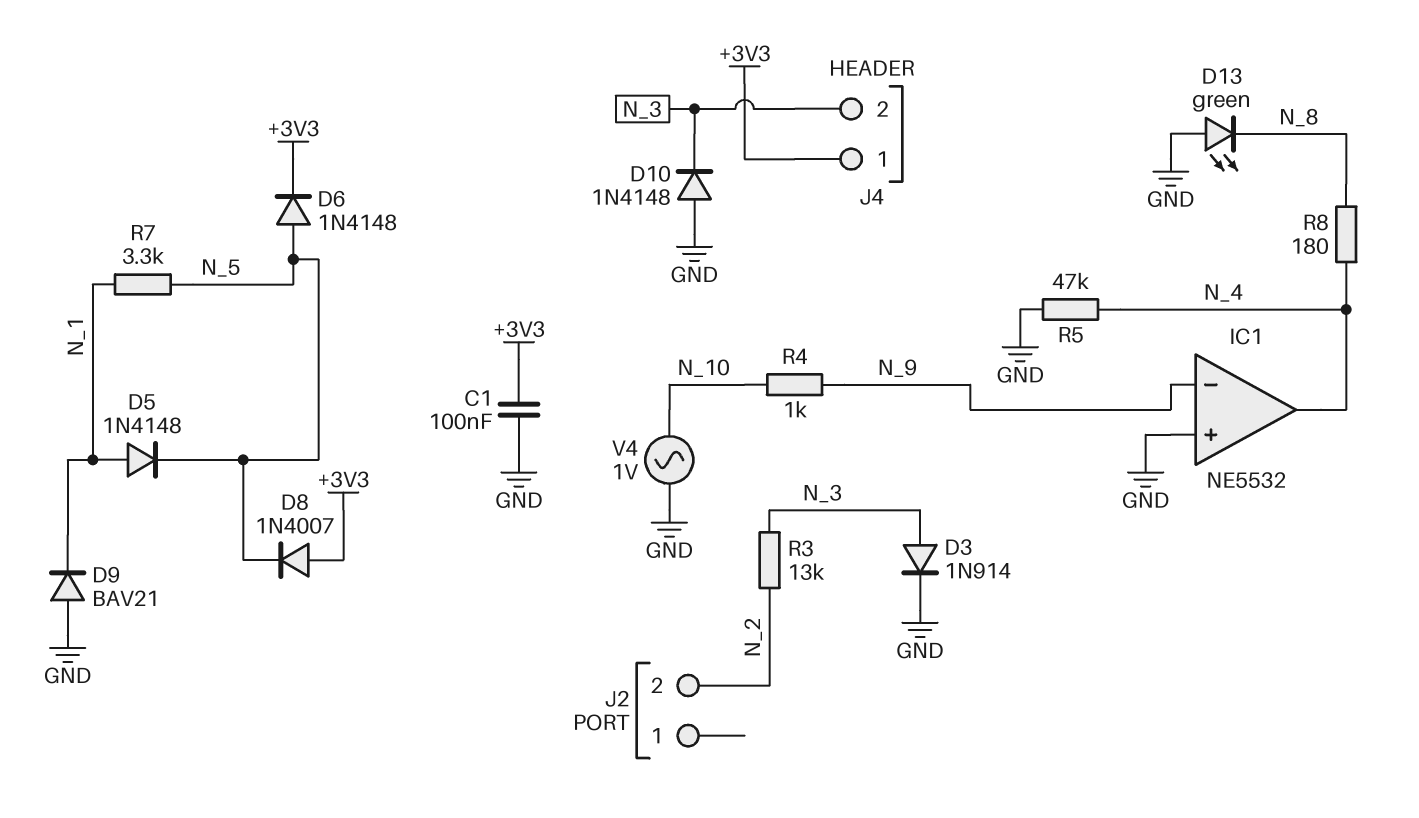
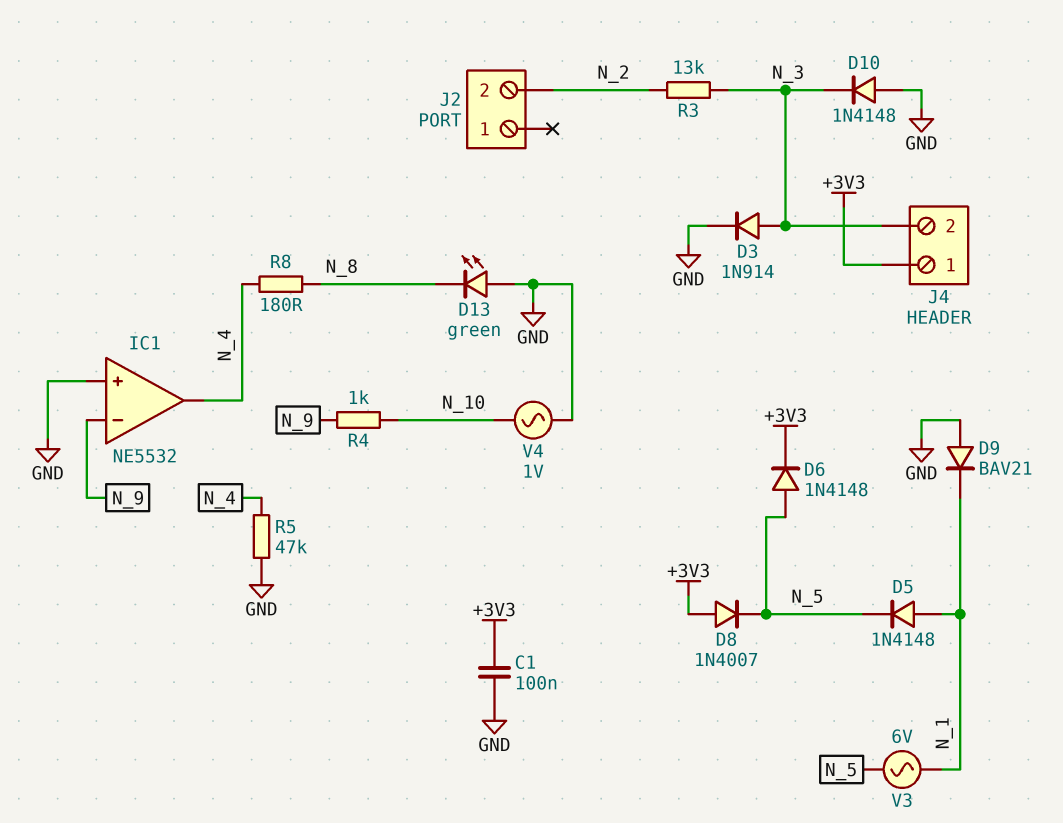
R7: 3.3k (N_1, N_5) -> none
V3: none -> AC 6V (N_1, N_5)

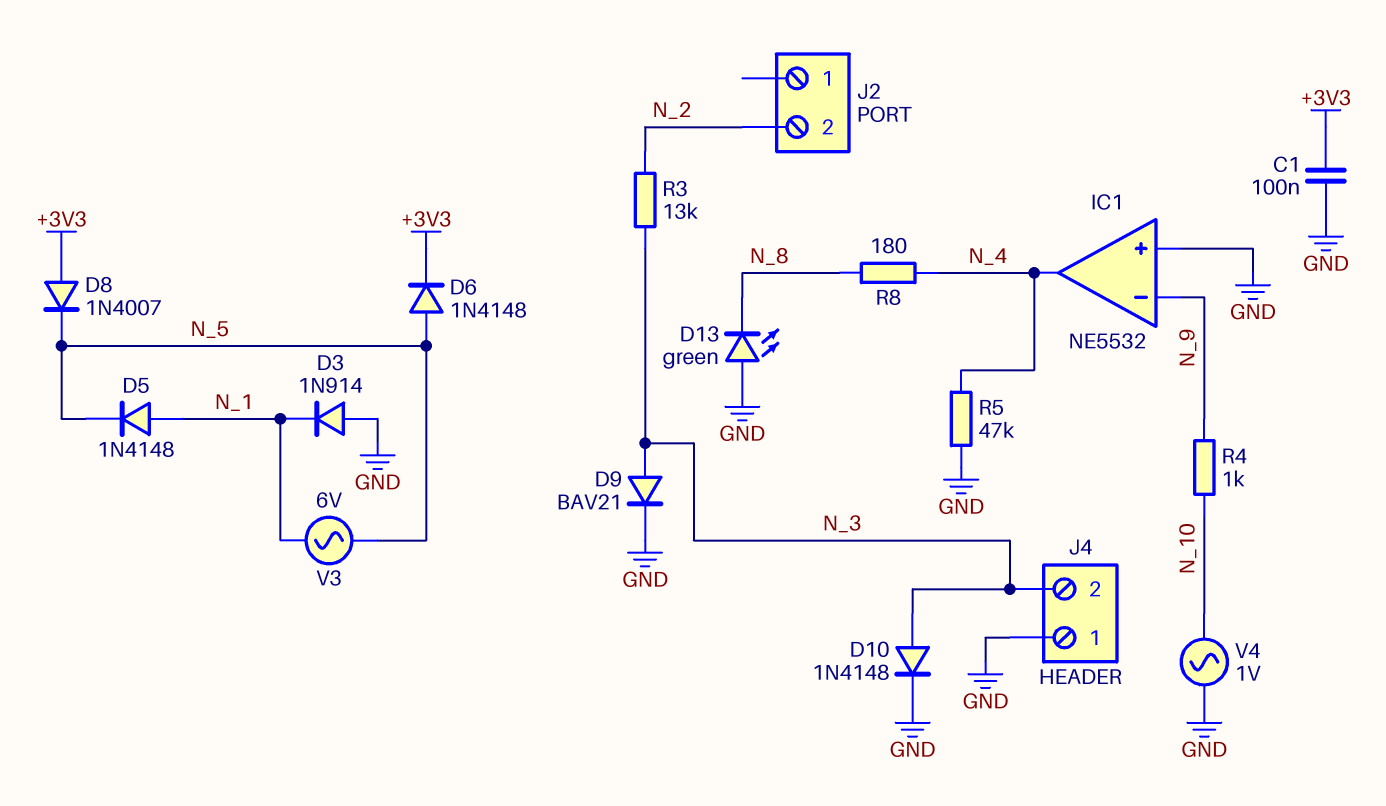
D3: diode 1N914 (A N_3, K GND) -> diode 1N914 (A GND, K N_1)
D9: diode BAV21 (A GND, K N_1) -> diode BAV21 (A N_3, K GND)
D10: diode 1N4148 (A GND, K N_3) -> diode 1N4148 (A N_3, K GND)
J4 pin 1: +3V3 -> GND

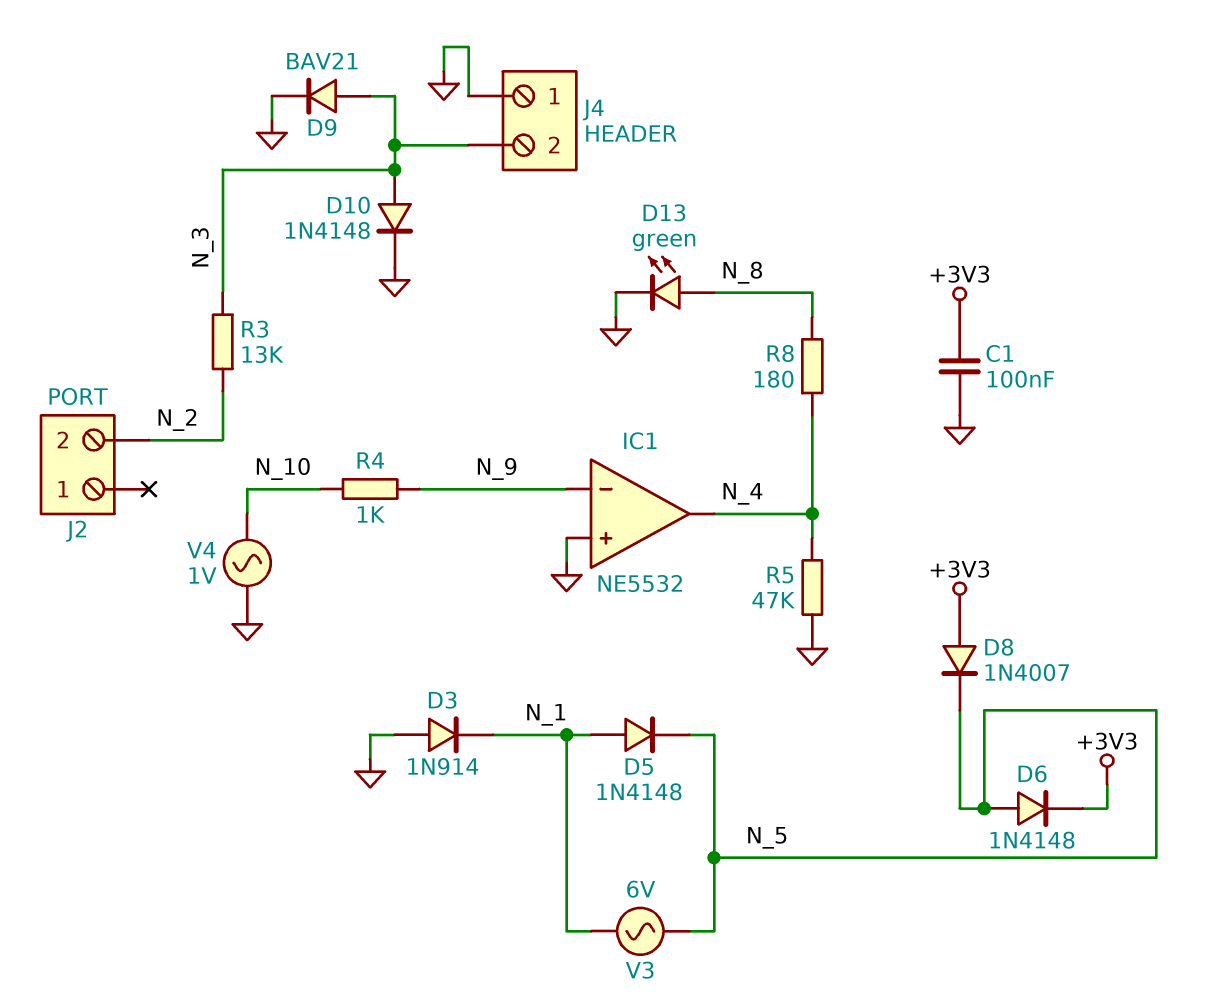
D13: LED green (A GND, K N_8) -> LED green (A N_8, K GND)

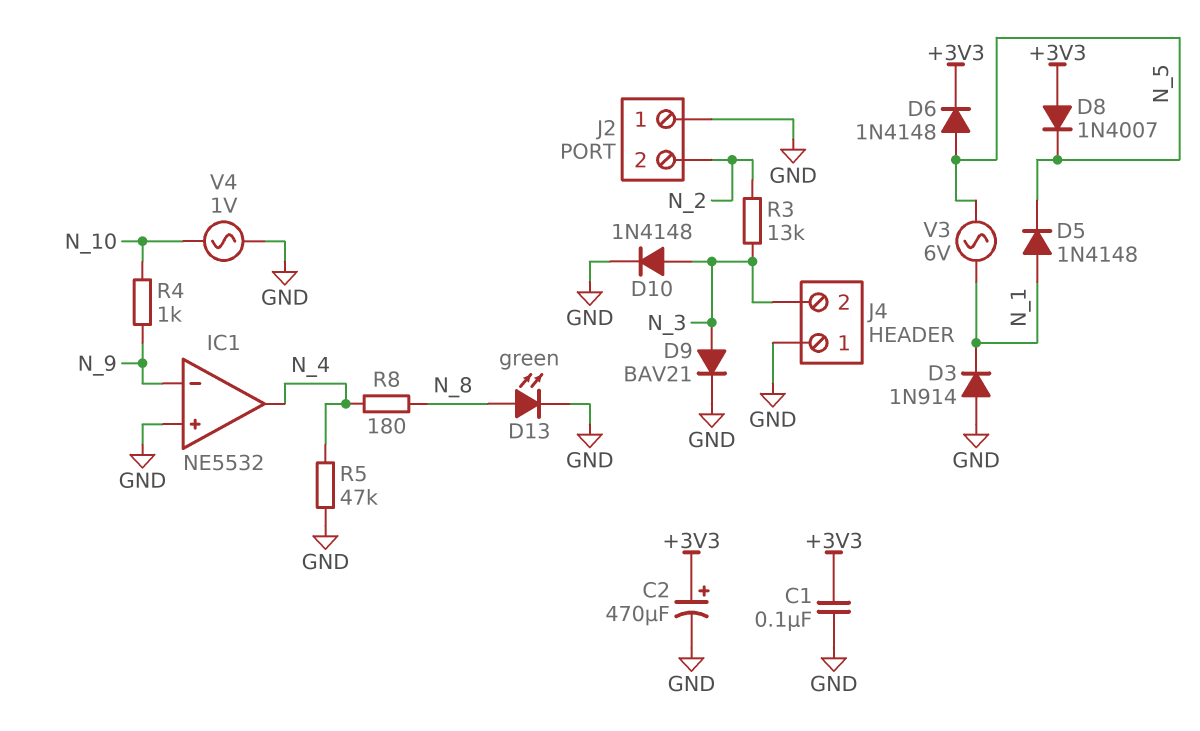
C2: none -> 470uF (plus +3V3, minus GND)
J2 pin 1: none -> GND

